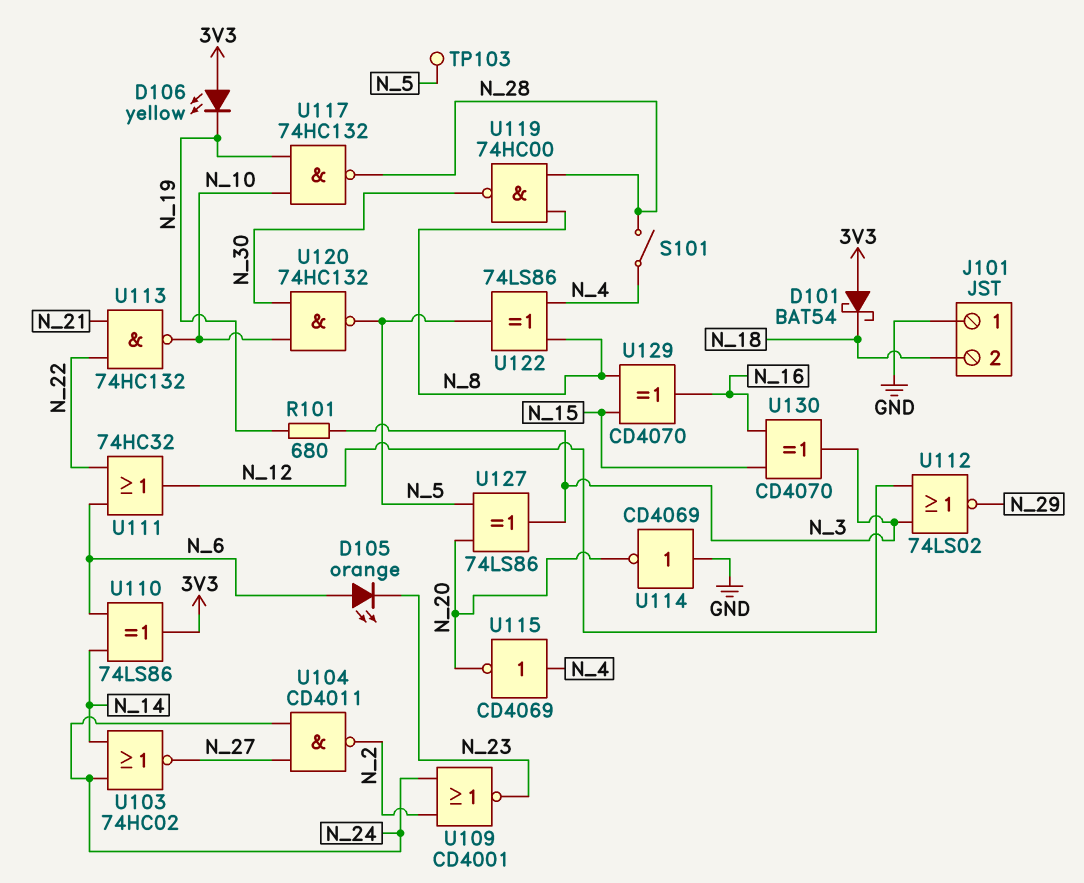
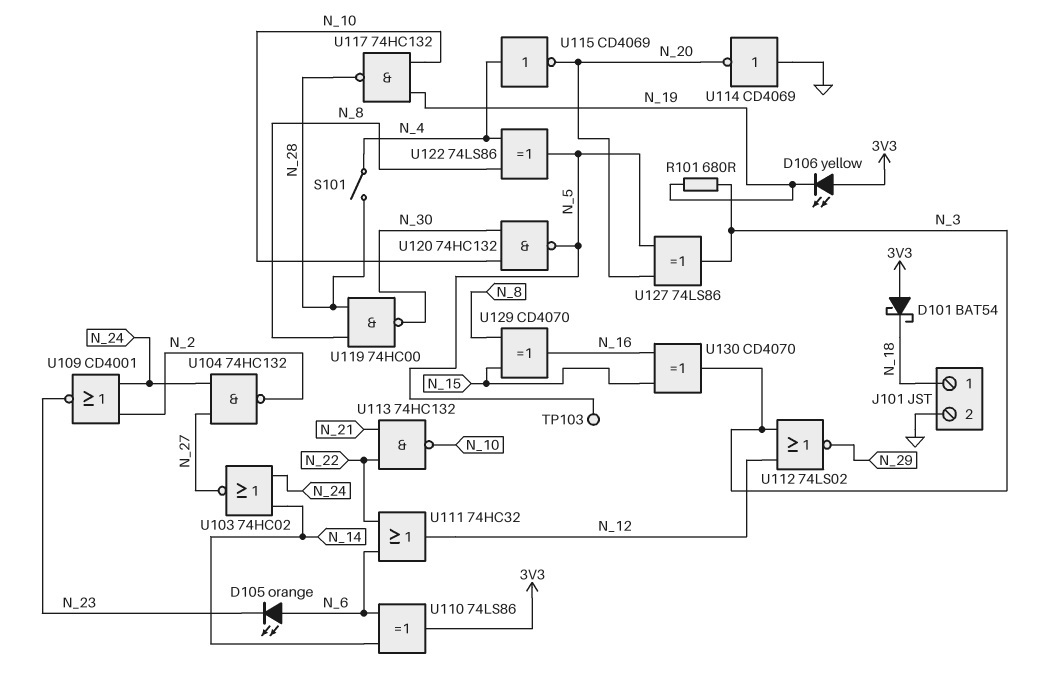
J101 pin 1: GND -> N_18
J101 pin 2: N_18 -> GND
U104: NAND CD4011 (in N_24, in N_27, out N_2) -> NAND 74HC132 (in N_24, in N_27, out N_2)

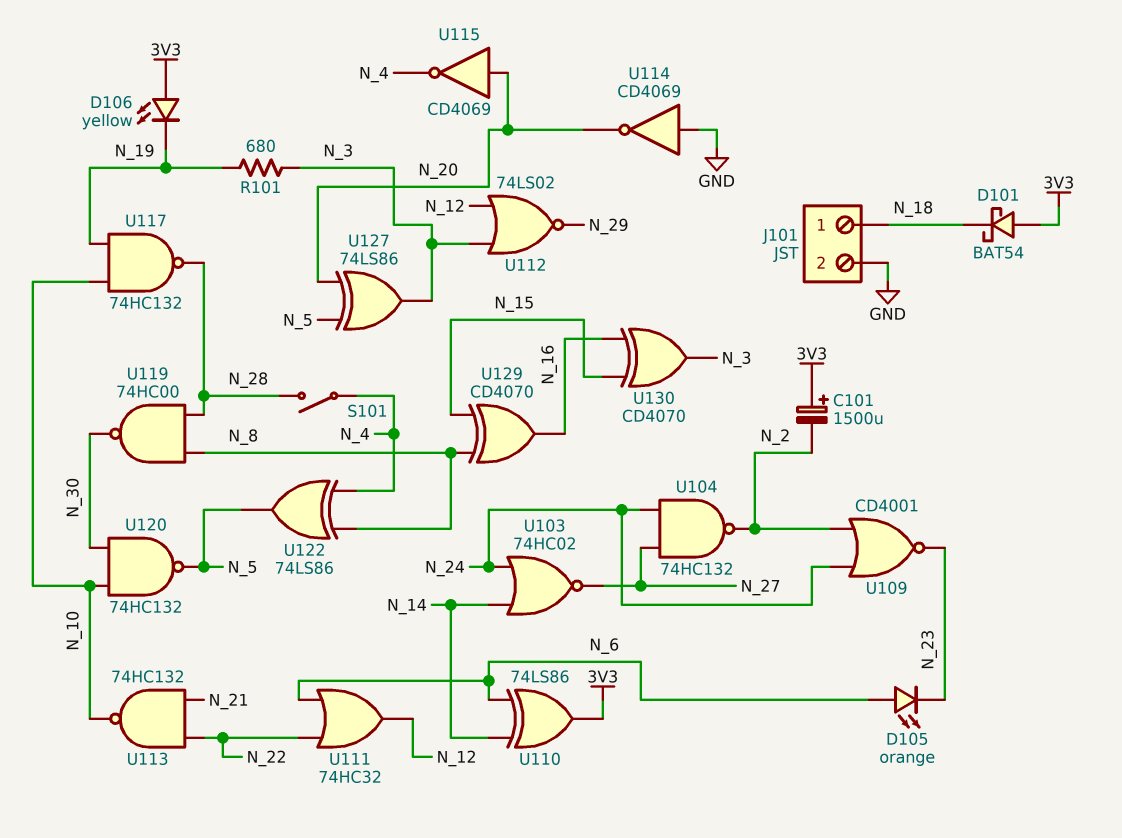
C101: none -> 1500uF (plus 3V3, minus N_2)
TP103: test point (N_5) -> none
U115: NOT CD4069 (in N_4, out N_20) -> NOT CD4069 (in N_20, out N_4)

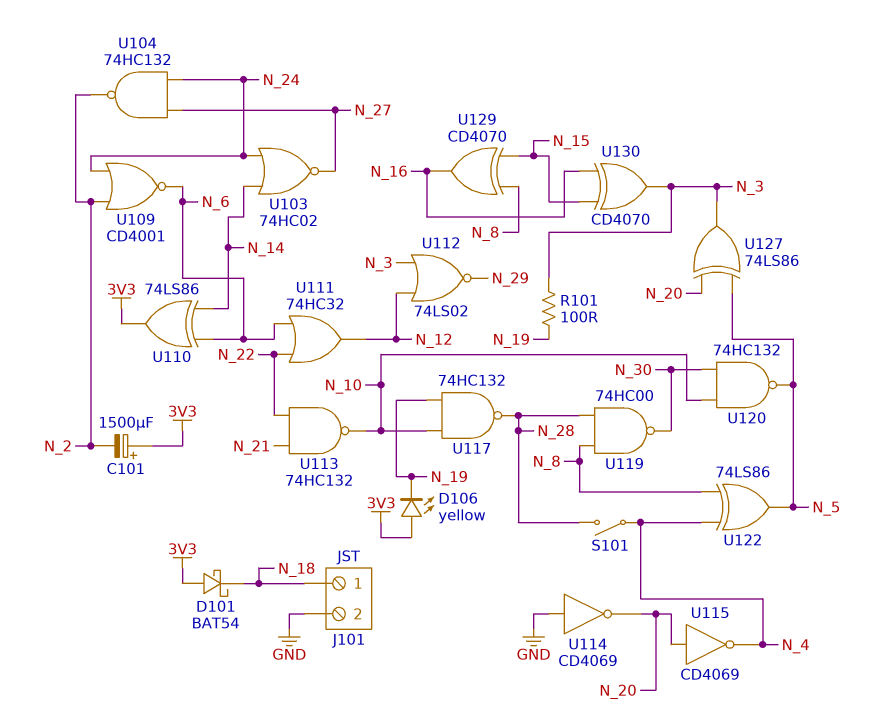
D105: LED orange (A N_6, K N_23) -> none
R101: 680 (N_3, N_19) -> 100 (N_3, N_19)
U109: NOR CD4001 (in N_2, in N_24, out N_23) -> NOR CD4001 (in N_2, in N_24, out N_6)

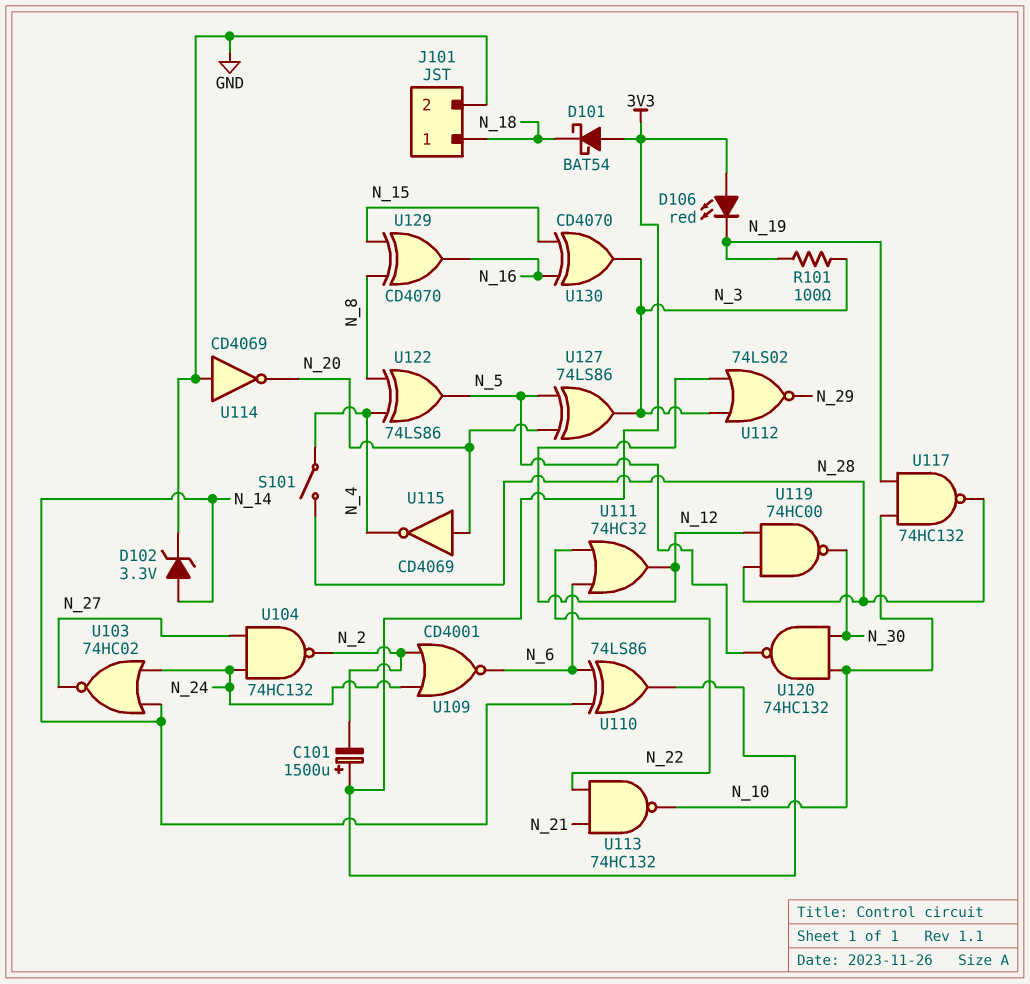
D102: none -> zener 3.3V (A N_14, K GND)
D106: LED yellow (A 3V3, K N_19) -> LED red (A 3V3, K N_19)
U119: NAND 74HC00 (in N_8, in N_28, out N_30) -> NAND 74HC00 (in N_12, in N_28, out N_30)

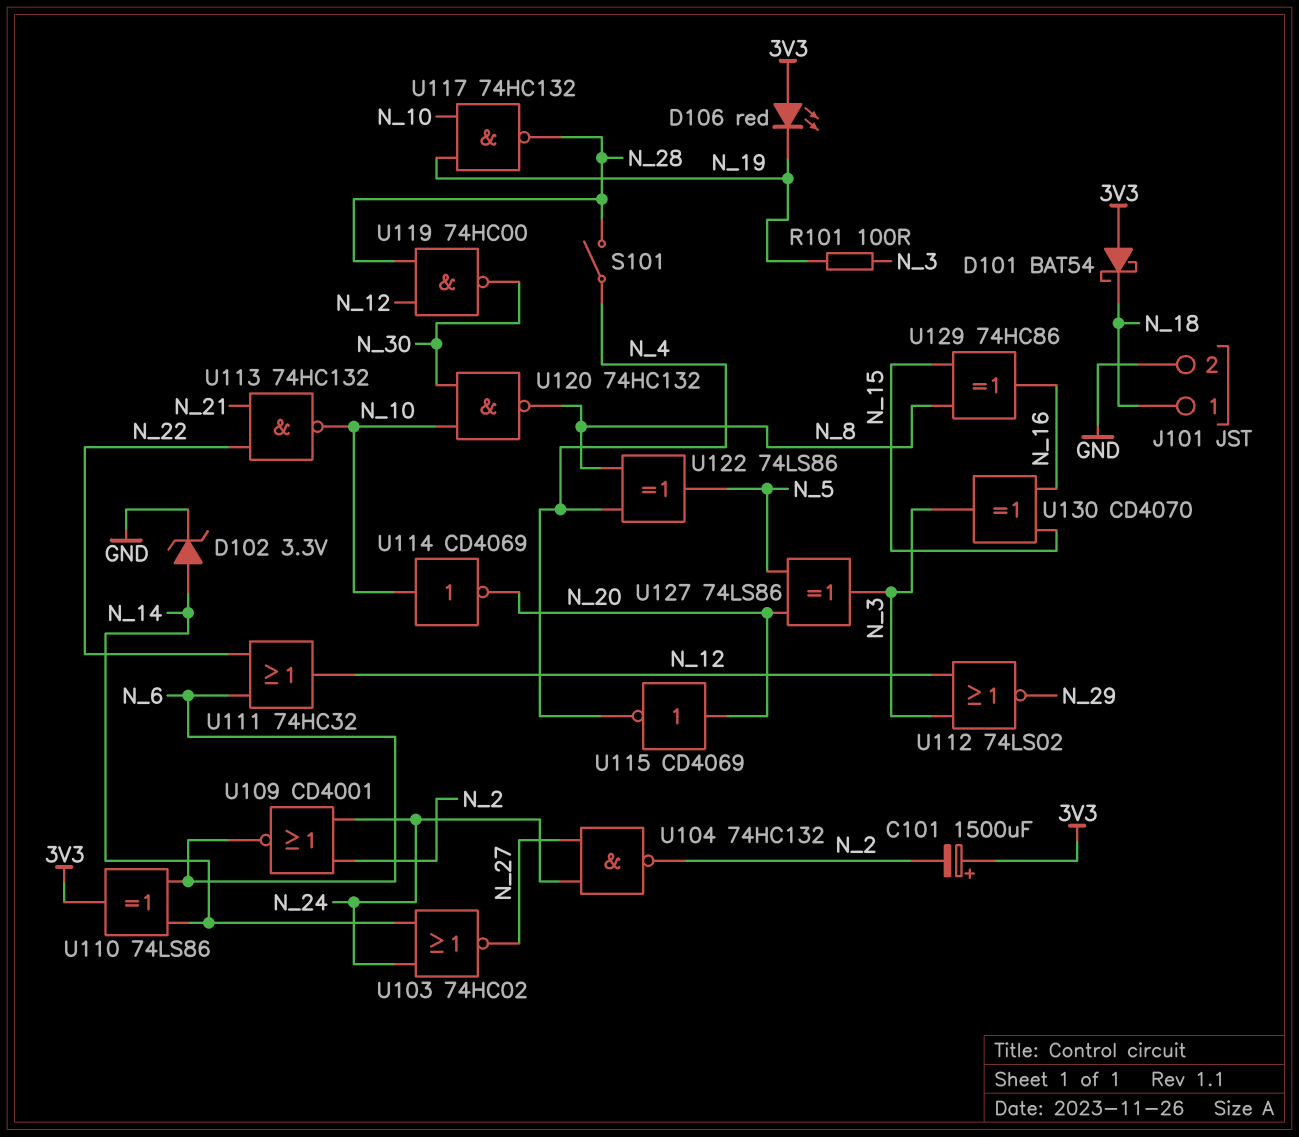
U114: NOT CD4069 (in GND, out N_20) -> NOT CD4069 (in N_10, out N_20)
U120: NAND 74HC132 (in N_10, in N_30, out N_5) -> NAND 74HC132 (in N_10, in N_30, out N_8)
U129: XOR CD4070 (in N_8, in N_15, out N_16) -> XOR 74HC86 (in N_8, in N_15, out N_16)

